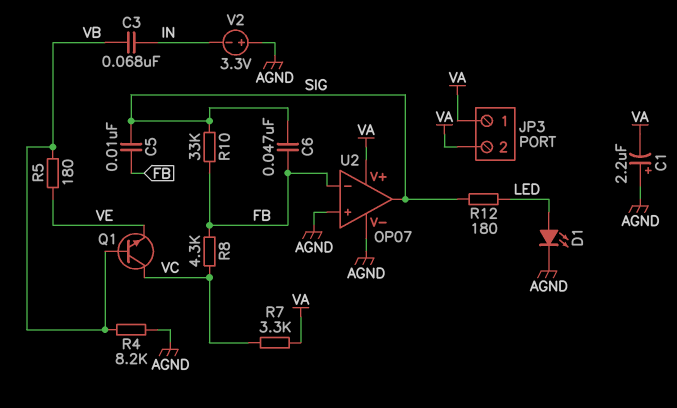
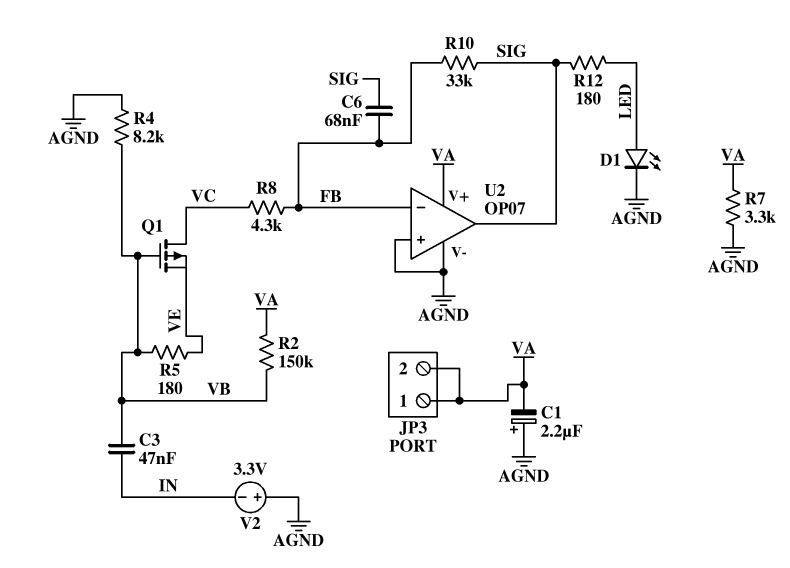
C3: 68nF (IN, VB) -> 47nF (IN, VB)
C5: 10nF (FB, SIG) -> none
C6: 47nF (FB, SIG) -> 68nF (FB, SIG)
Q1: NPN (B VB, C VC, E VE) -> PMOS (G VB, D VC, S VE)
R2: none -> 150k (VA, VB)
R7: 3.3k (VA, VC) -> 3.3k (AGND, VA)

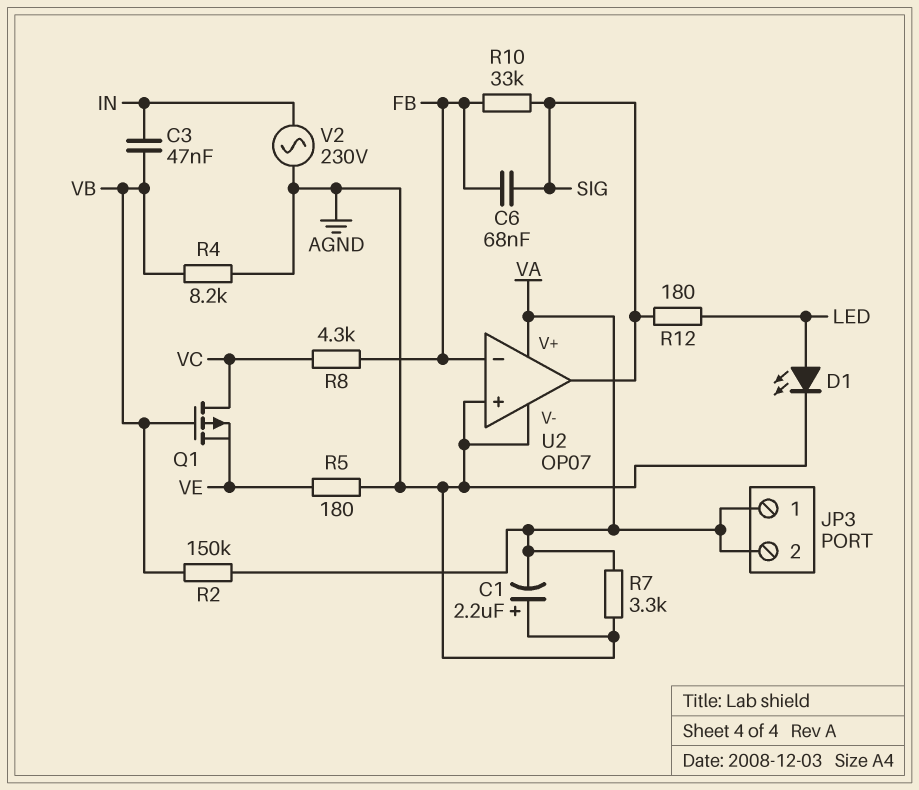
R5: 180 (VB, VE) -> 180 (AGND, VE)
V2: 3.3V (plus AGND, minus IN) -> AC 230V (AGND, IN)

